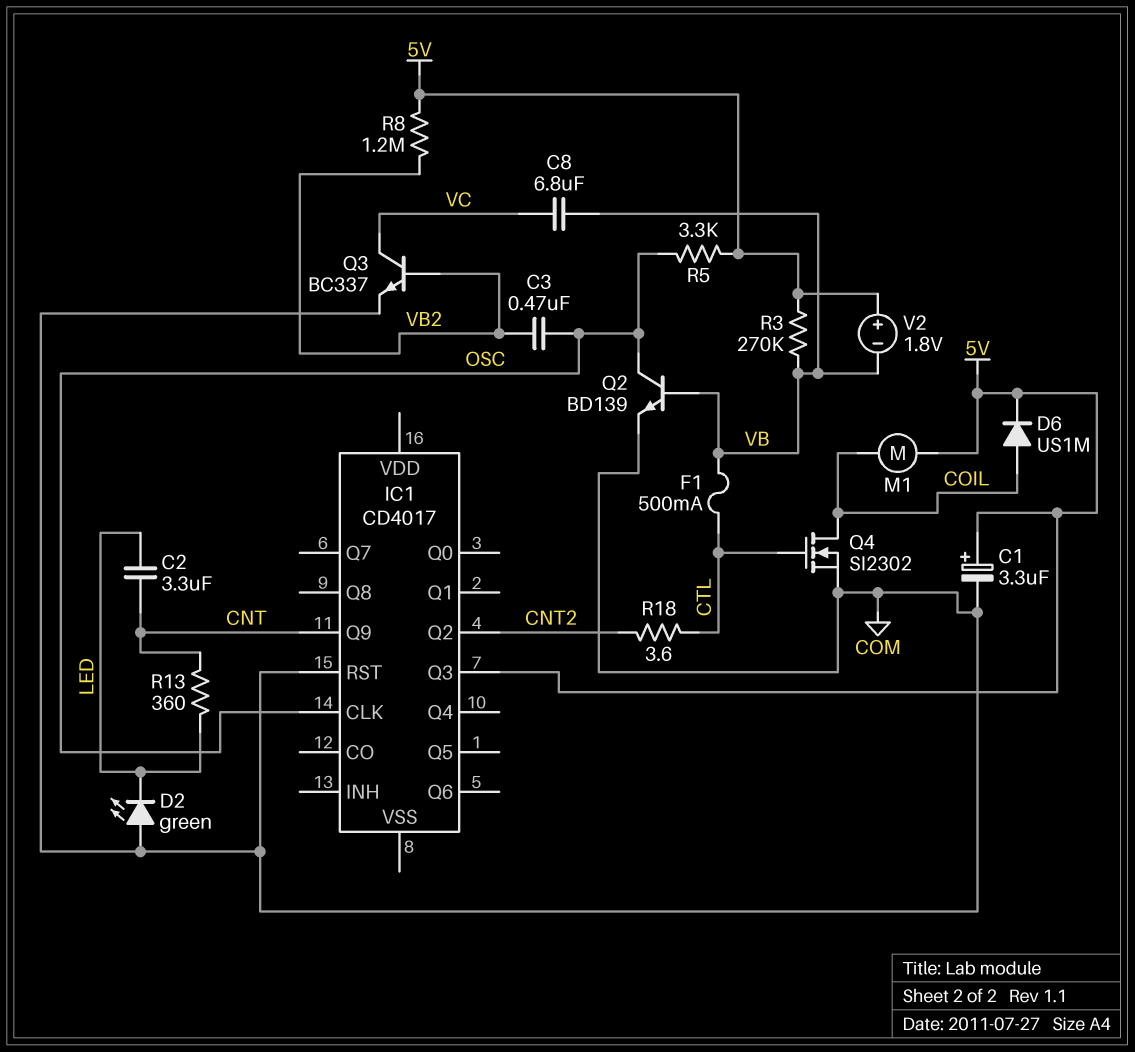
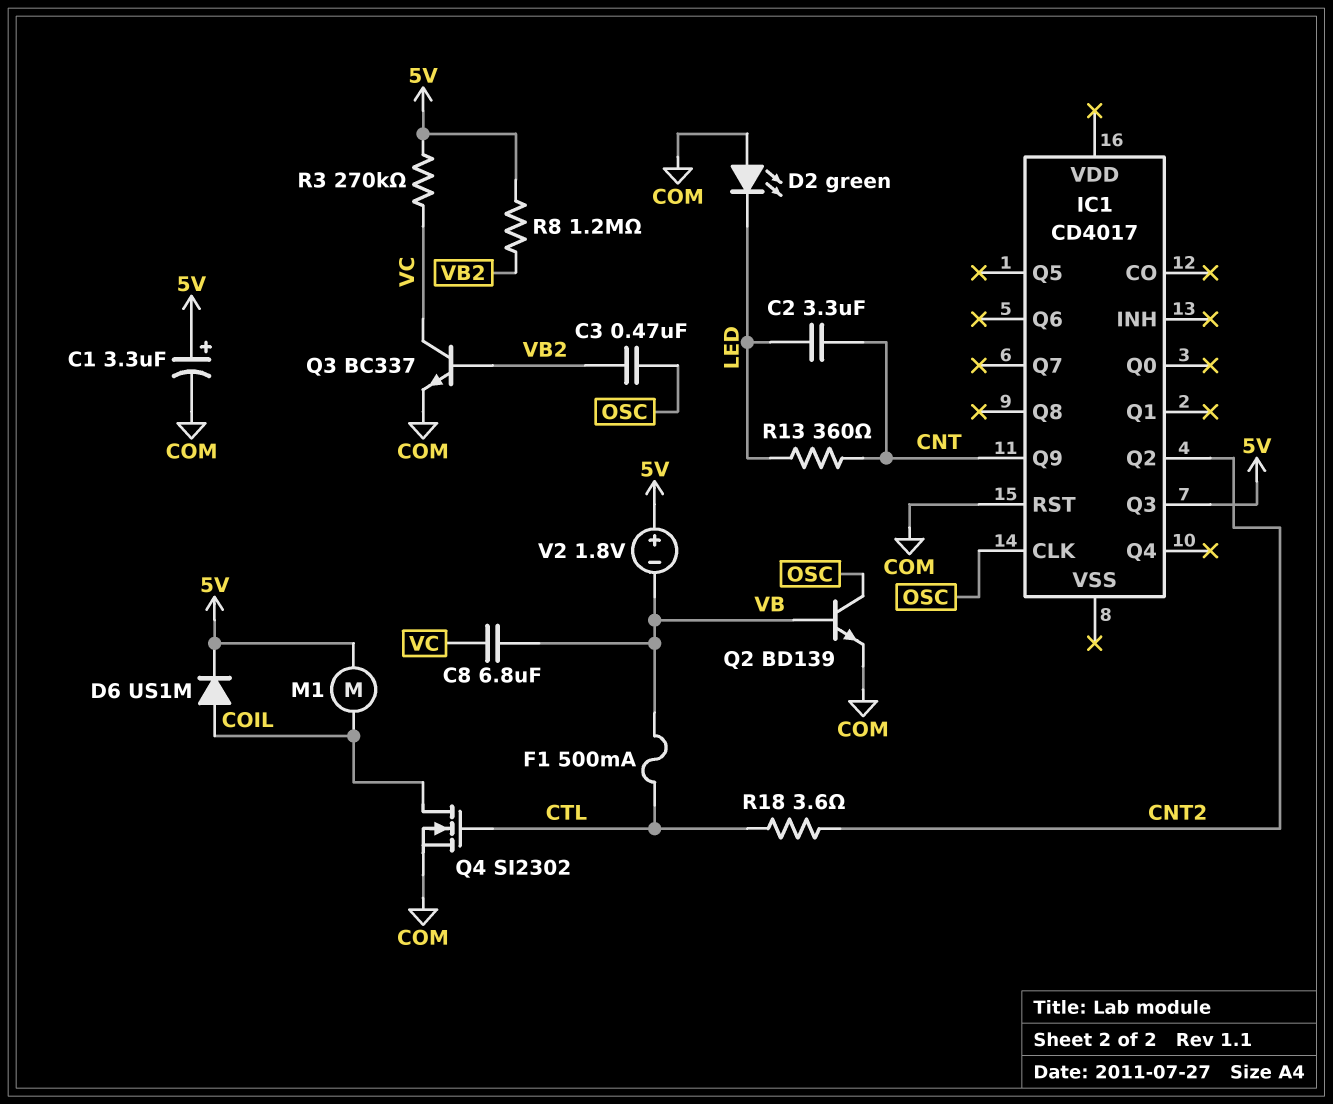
R3: 270k (5V, VB) -> 270k (5V, VC)
R5: 3.3k (5V, OSC) -> none

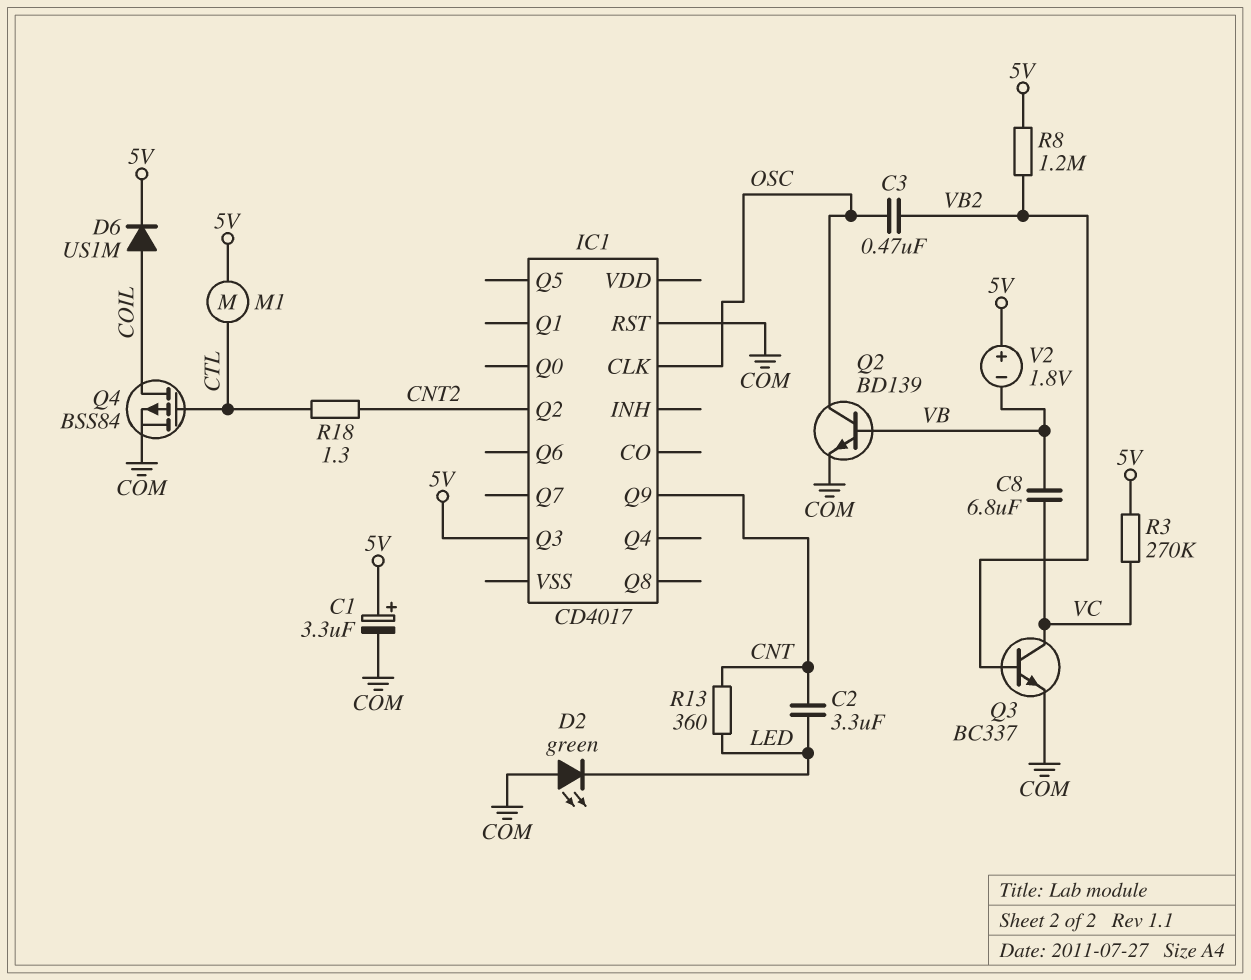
F1: 500mA (CTL, VB) -> none
M1: motor (5V, COIL) -> motor (5V, CTL)
Q4: NMOS SI2302 (G CTL, D COIL, S COM) -> PMOS BSS84 (G CTL, D COIL, S COM)
R18: 3.6 (CNT2, CTL) -> 1.3 (CNT2, CTL)

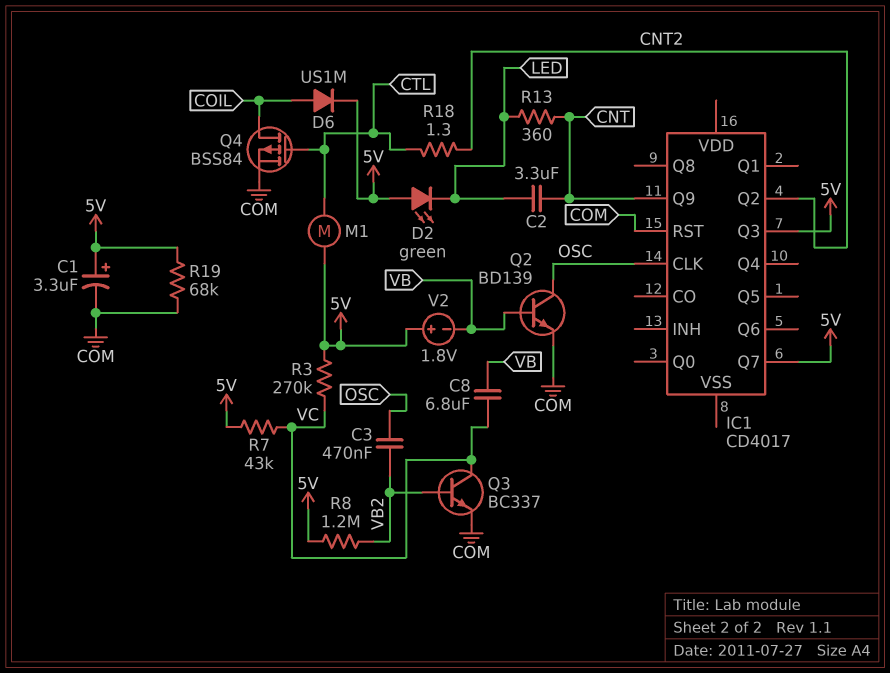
D2: LED green (A COM, K LED) -> LED green (A 5V, K LED)
IC1 pin Q7: none -> 5V
R7: none -> 43k (5V, VC)
R19: none -> 68k (5V, COM)

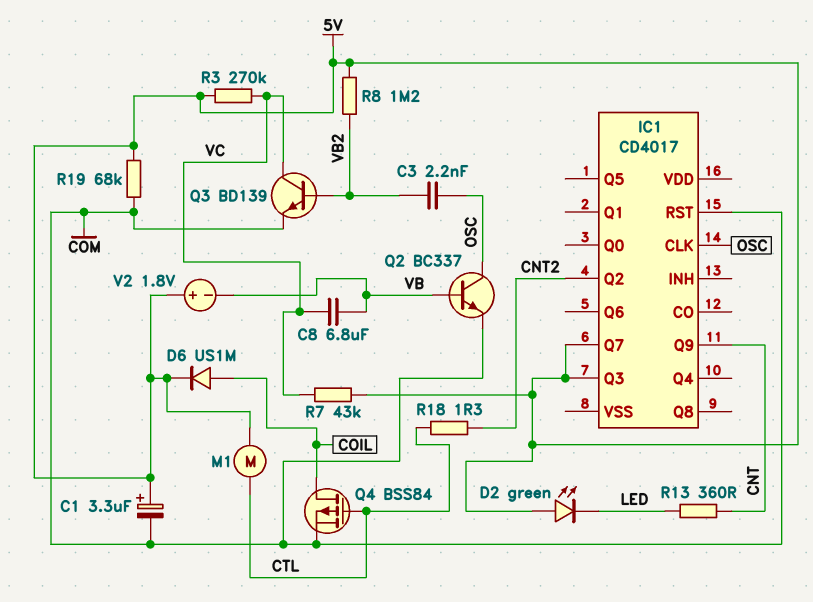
C2: 3.3uF (CNT, LED) -> none
C3: 470nF (OSC, VB2) -> 2.2nF (OSC, VB2)
Q2: NPN BD139 (B VB, C OSC, E COM) -> NPN BC337 (B VB, C OSC, E COM)
Q3: NPN BC337 (B VB2, C VC, E COM) -> NPN BD139 (B VB2, C VC, E COM)

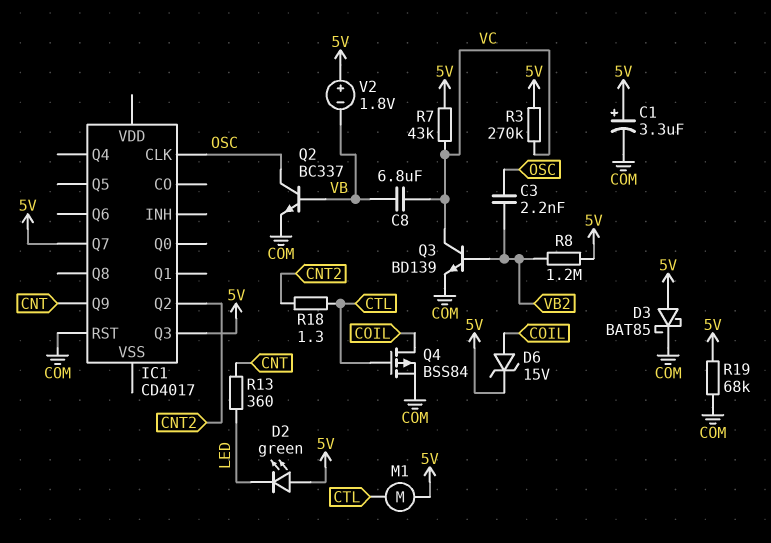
D3: none -> schottky BAT85 (A 5V, K COM)
D6: diode US1M (A COIL, K 5V) -> zener 15V (A COIL, K 5V)

